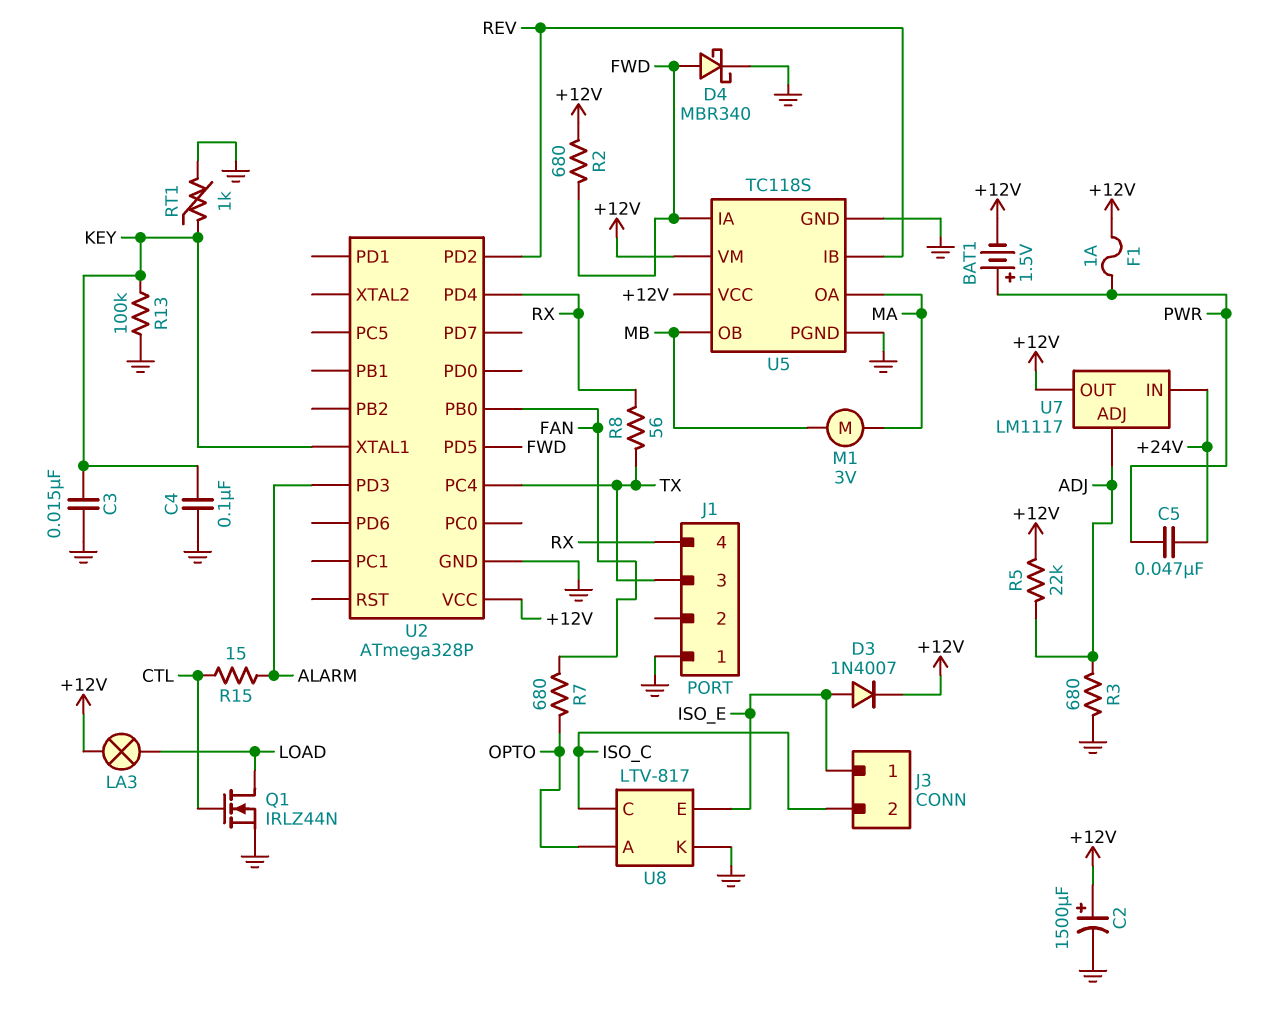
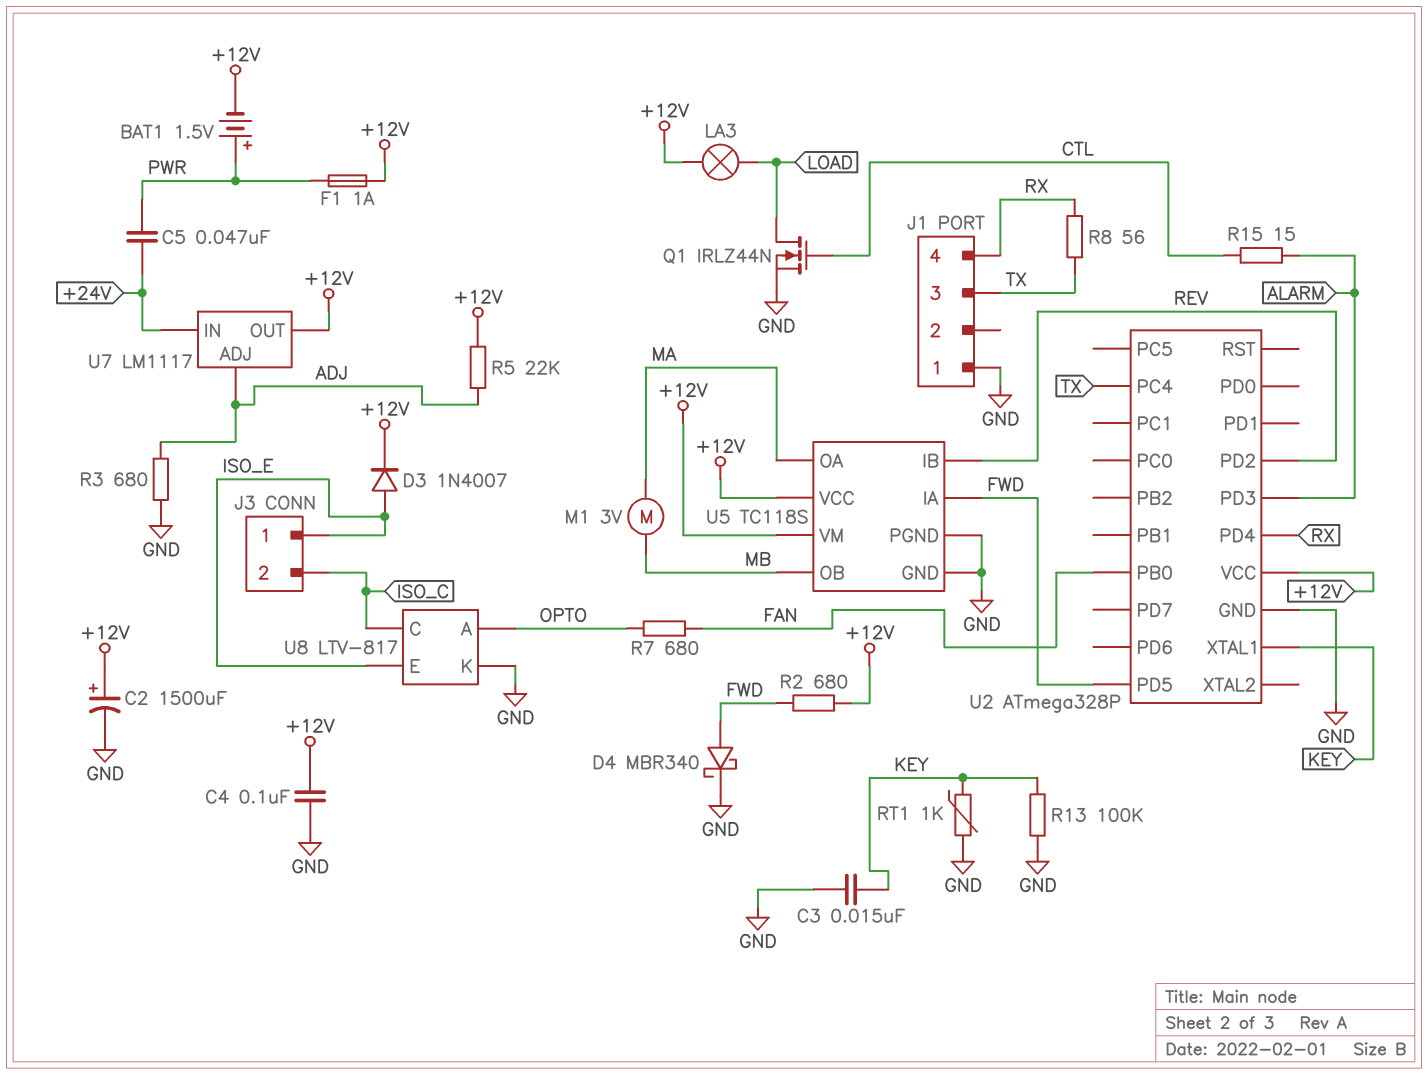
C4: 100nF (GND, KEY) -> 100nF (+12V, GND)

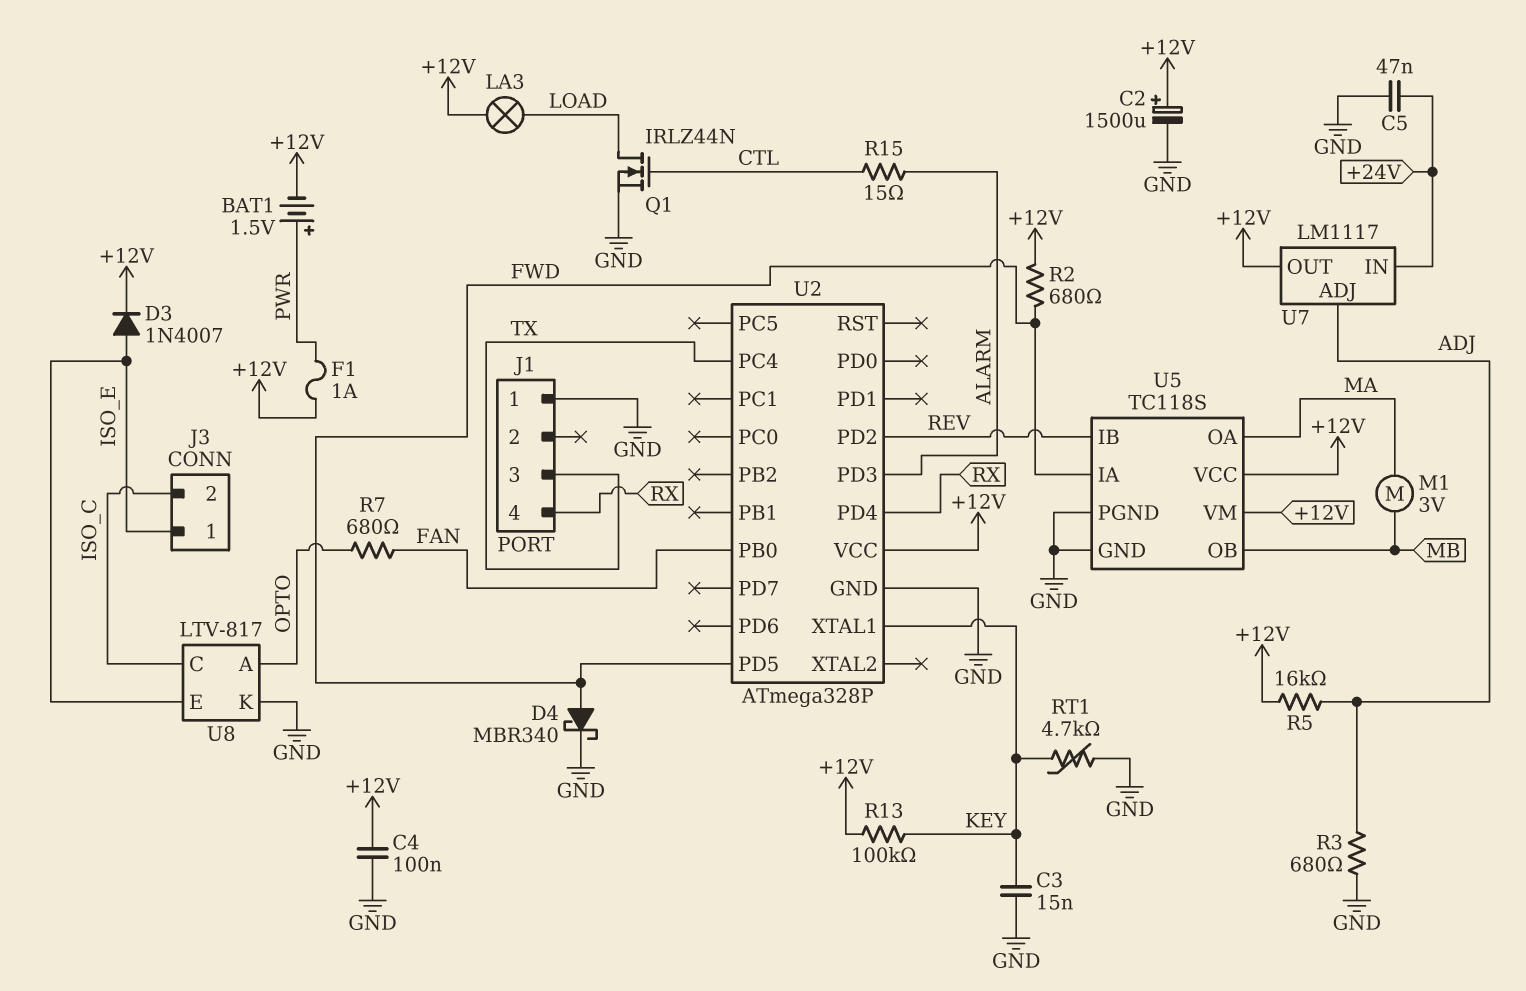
C5: 47nF (+24V, PWR) -> 47nF (+24V, GND)
R5: 22k (+12V, ADJ) -> 16k (+12V, ADJ)
R8: 56 (RX, TX) -> none
R13: 100k (GND, KEY) -> 100k (+12V, KEY)
RT1: 1k (GND, KEY) -> 4.7k (GND, KEY)

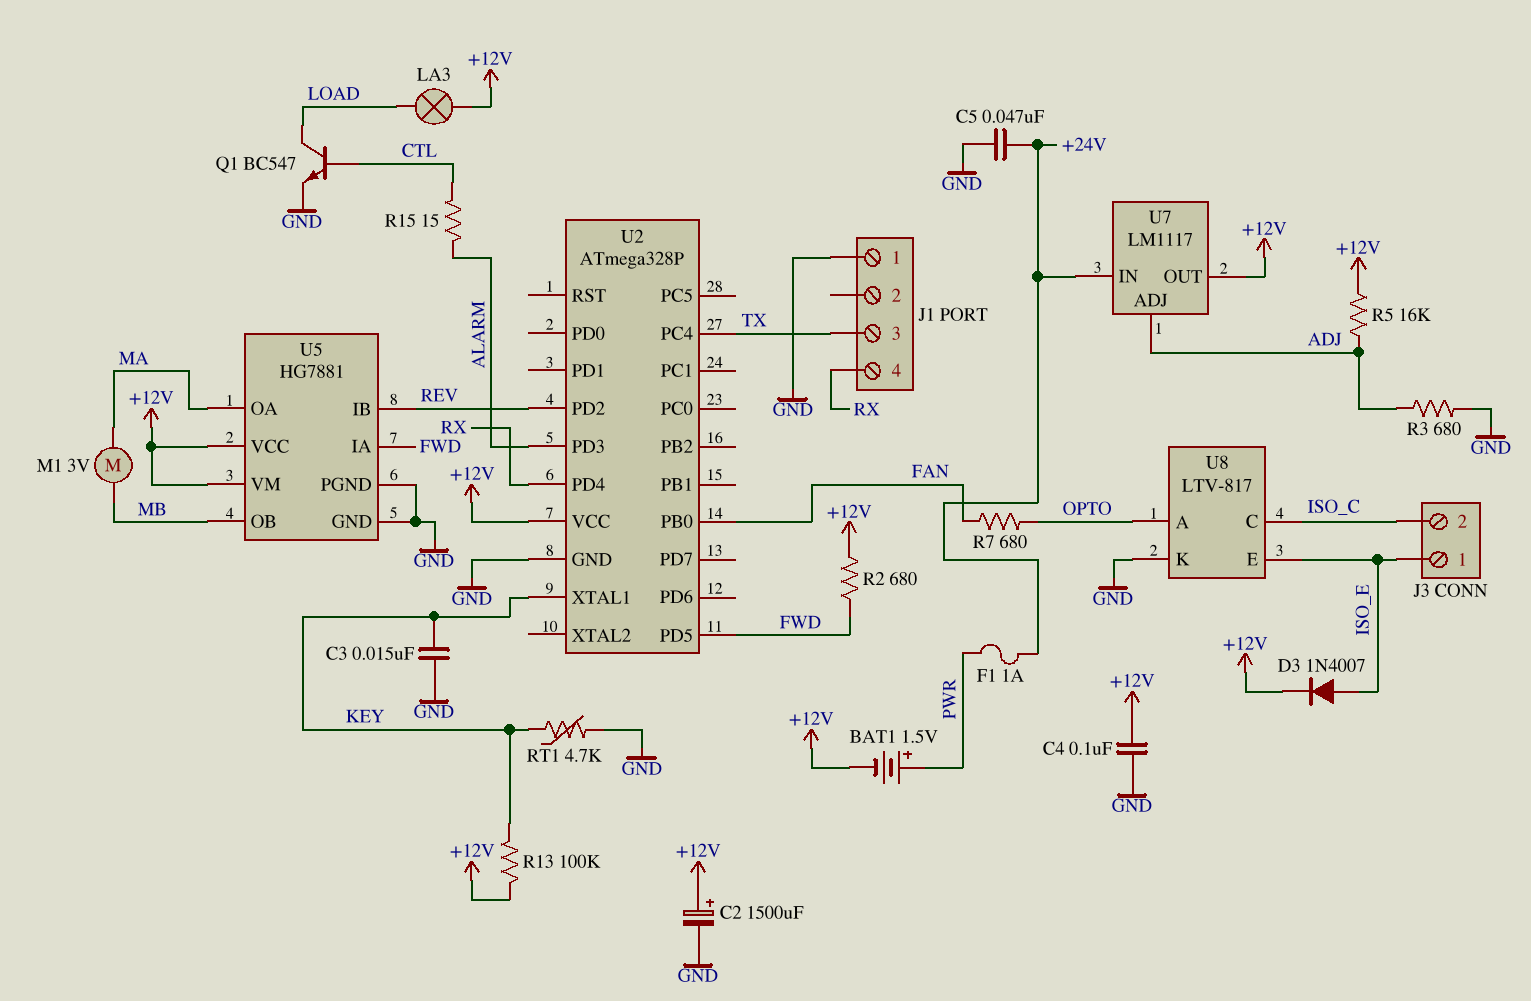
D4: schottky MBR340 (A FWD, K GND) -> none
F1: 1A (+12V, PWR) -> 1A (+24V, PWR)
Q1: NMOS IRLZ44N (G CTL, D LOAD, S GND) -> NPN BC547 (B CTL, C LOAD, E GND)
U5: TC118S -> HG7881

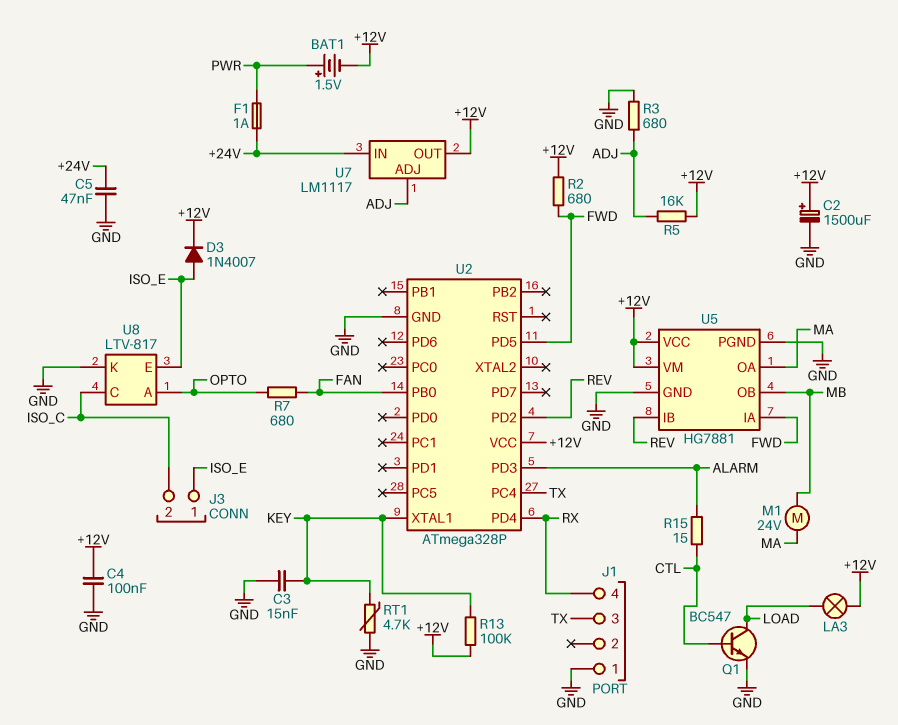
M1: motor 3V (MA, MB) -> motor 24V (MA, MB)

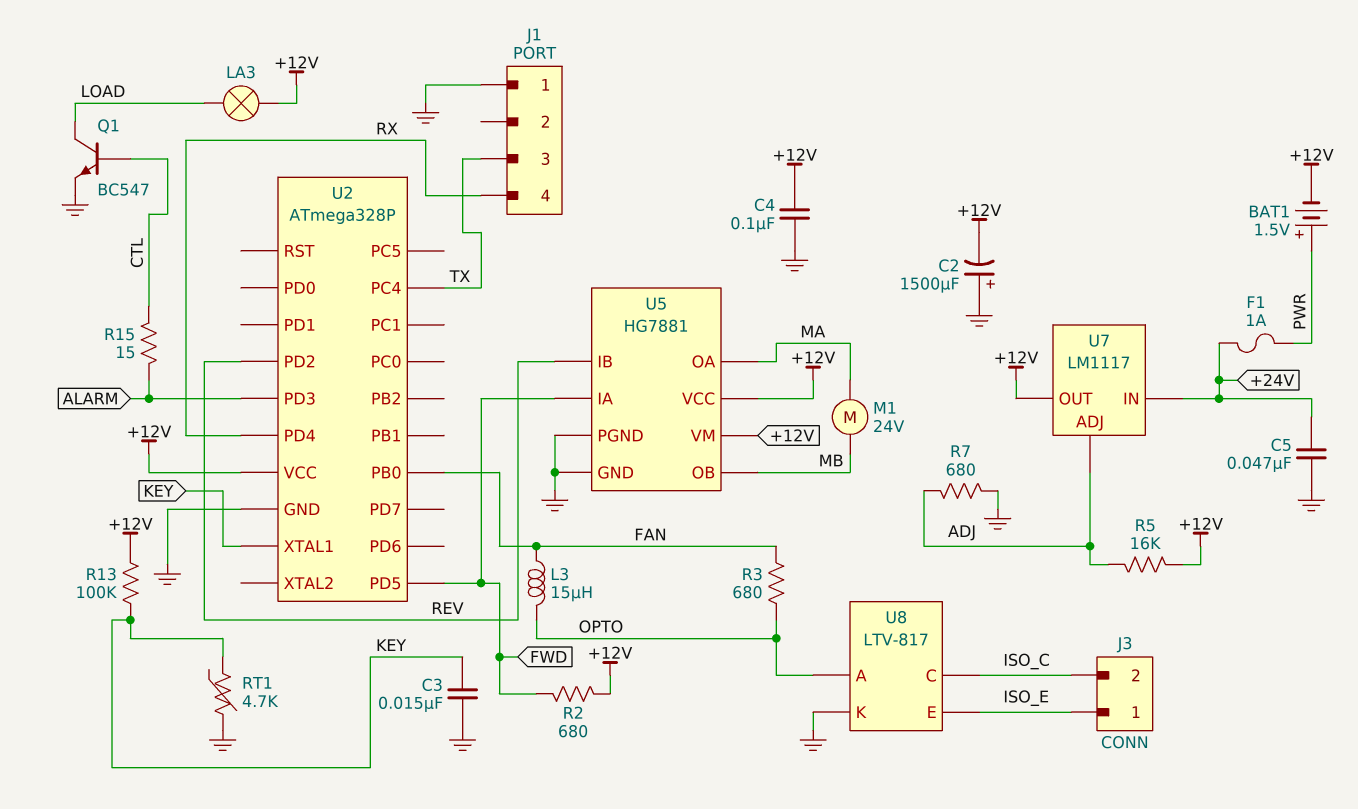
C2: 1500uF (plus +12V, minus GND) -> 1500uF (plus GND, minus +12V)
D3: diode 1N4007 (A ISO_E, K +12V) -> none
L3: none -> 15uH (FAN, OPTO)
R3: 680 (ADJ, GND) -> 680 (FAN, OPTO)
R7: 680 (FAN, OPTO) -> 680 (ADJ, GND)

